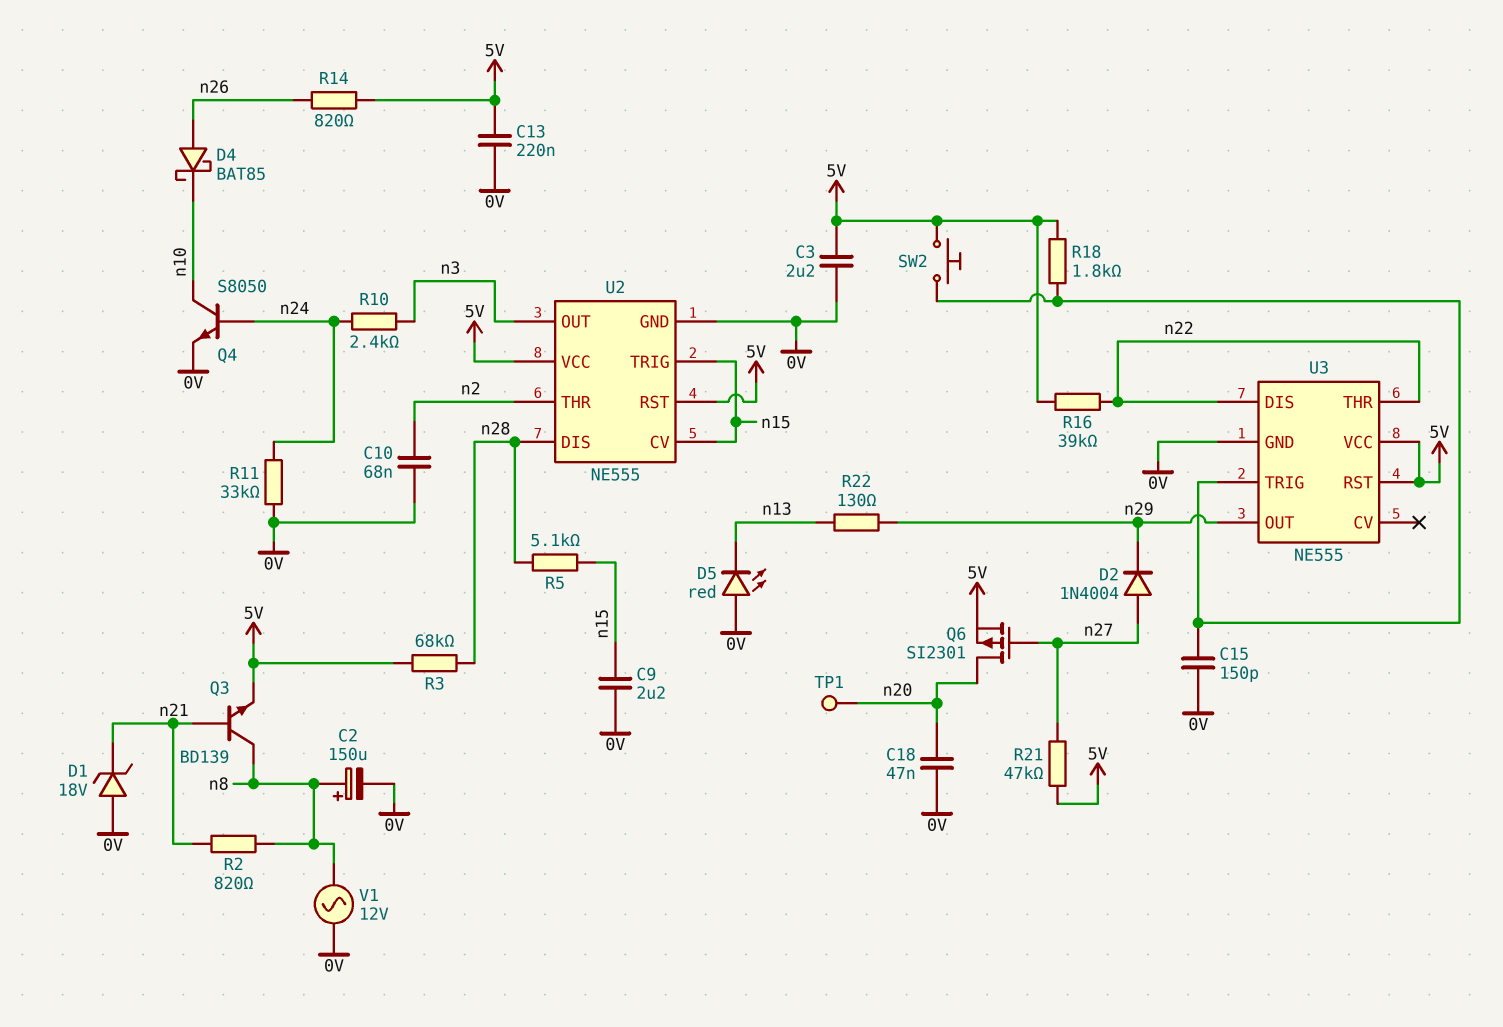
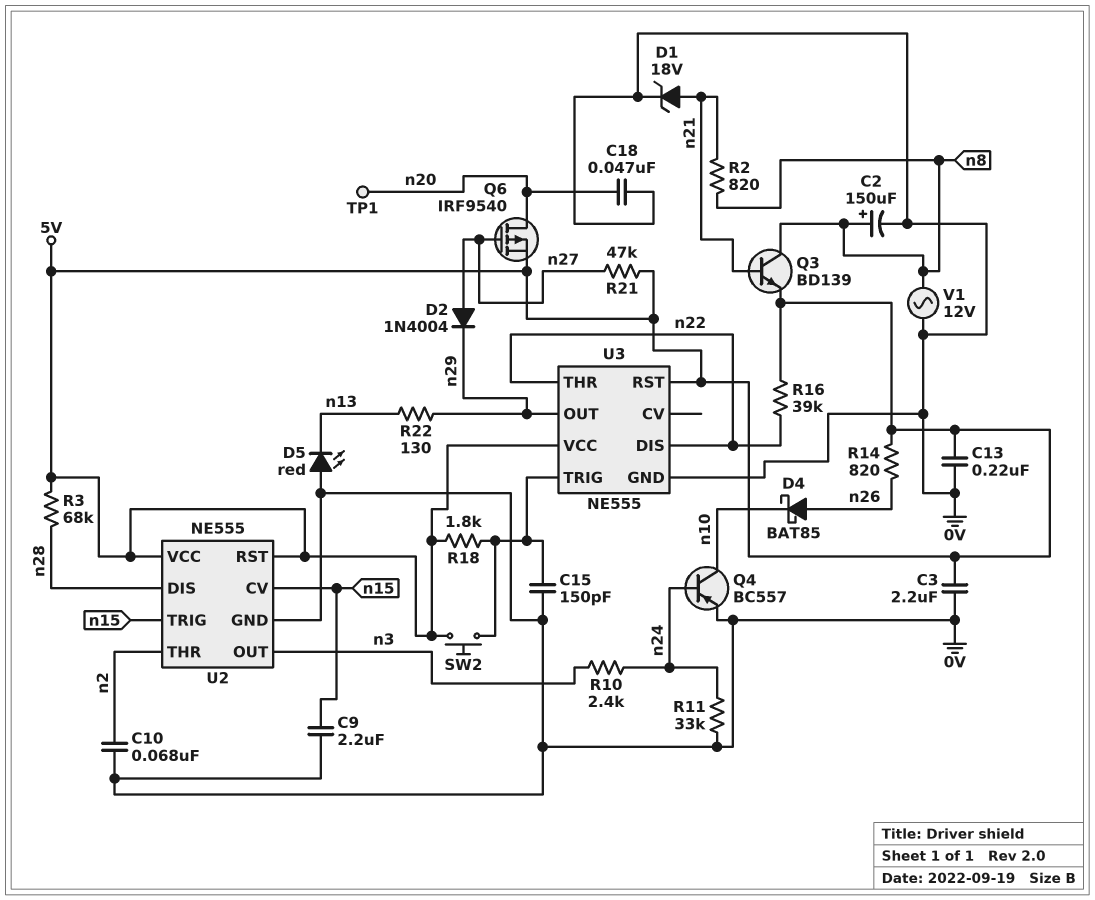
D1: zener 18V (A 0V, K n21) -> zener 18V (A n21, K 0V)
Q4: NPN S8050 (B n24, C n10, E 0V) -> PNP BC557 (B n24, C n10, E 0V)
Q6: PMOS SI2301 (G n27, D n20, S 5V) -> PMOS IRF9540 (G n27, D n20, S 5V)
R5: 5.1k (n15, n28) -> none

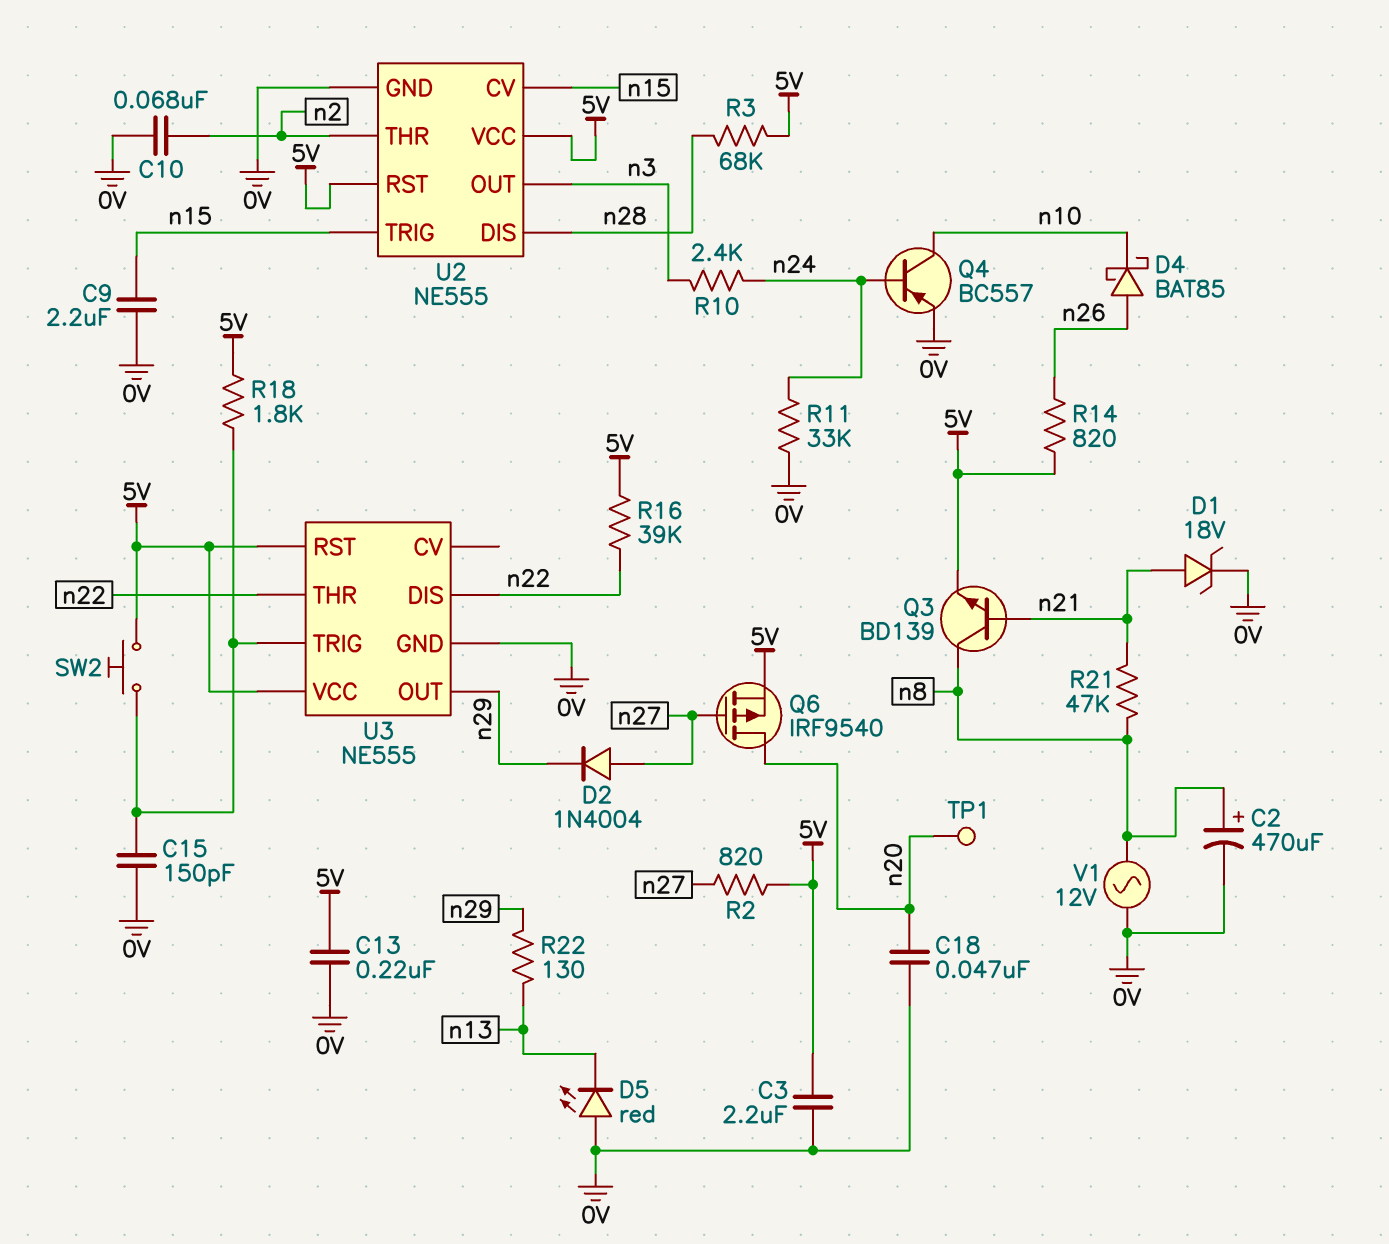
C2: 150uF (plus n8, minus 0V) -> 470uF (plus n8, minus 0V)
R2: 820 (n8, n21) -> 820 (5V, n27)
R21: 47k (5V, n27) -> 47k (n8, n21)

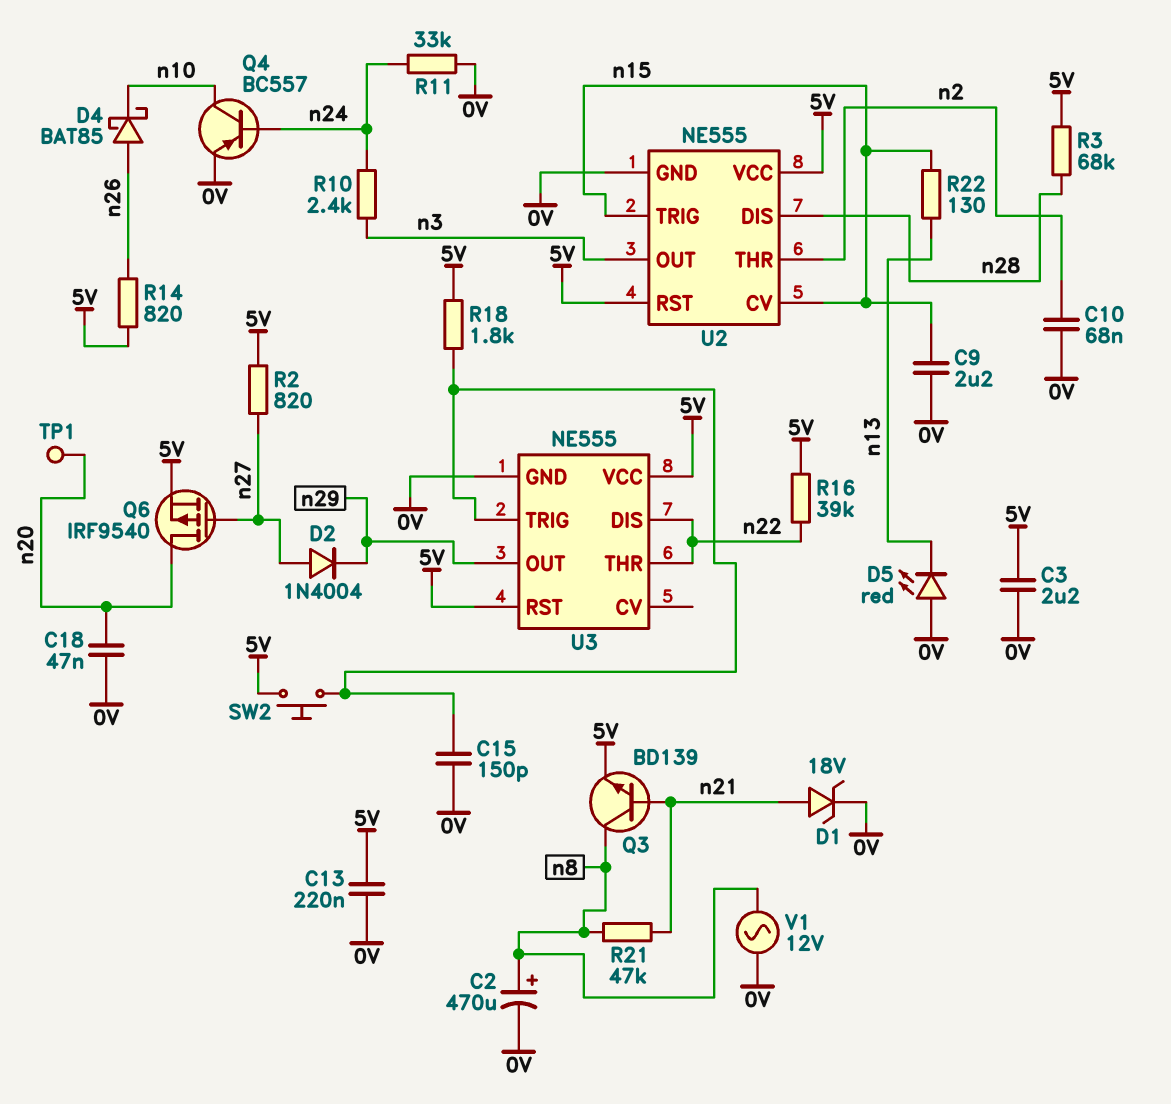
R22: 130 (n13, n29) -> 130 (n13, n15)

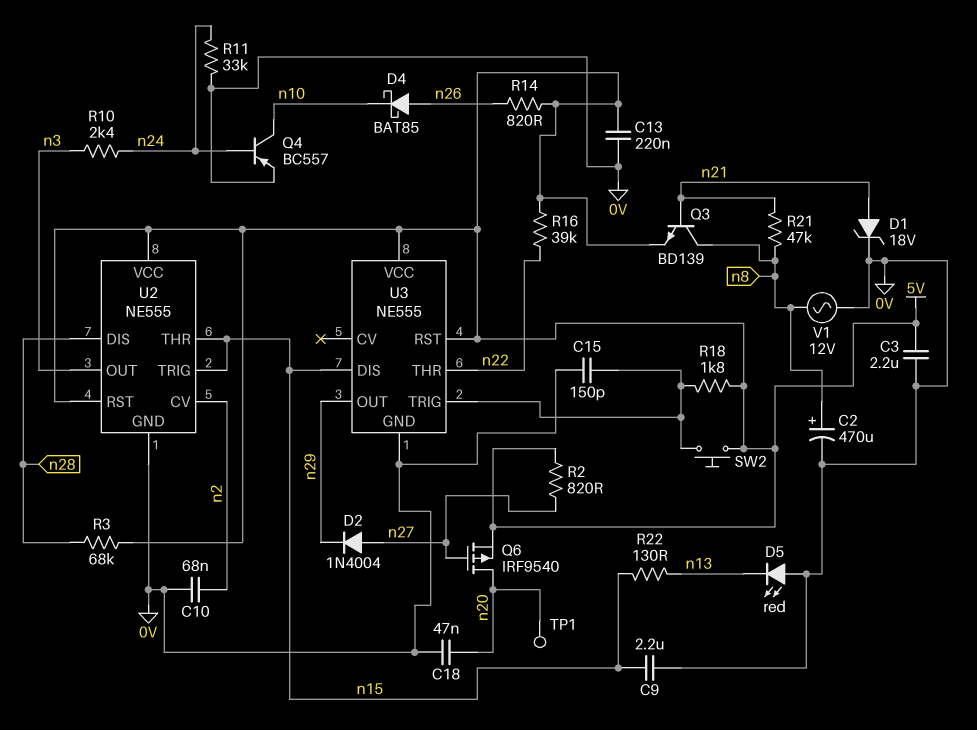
U2 pin CV: n15 -> n2
U2 pin THR: n2 -> n15
U3 pin DIS: n22 -> n15

